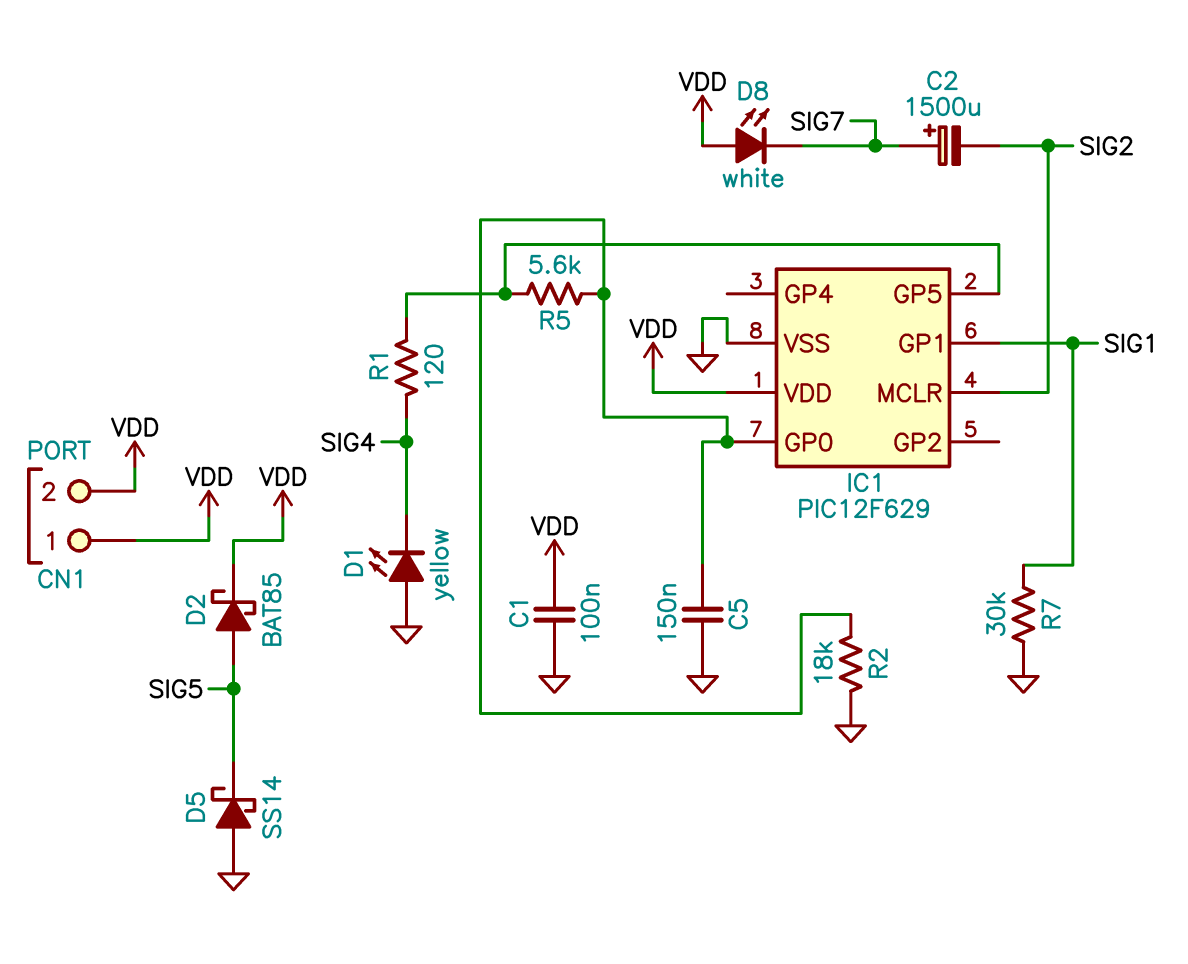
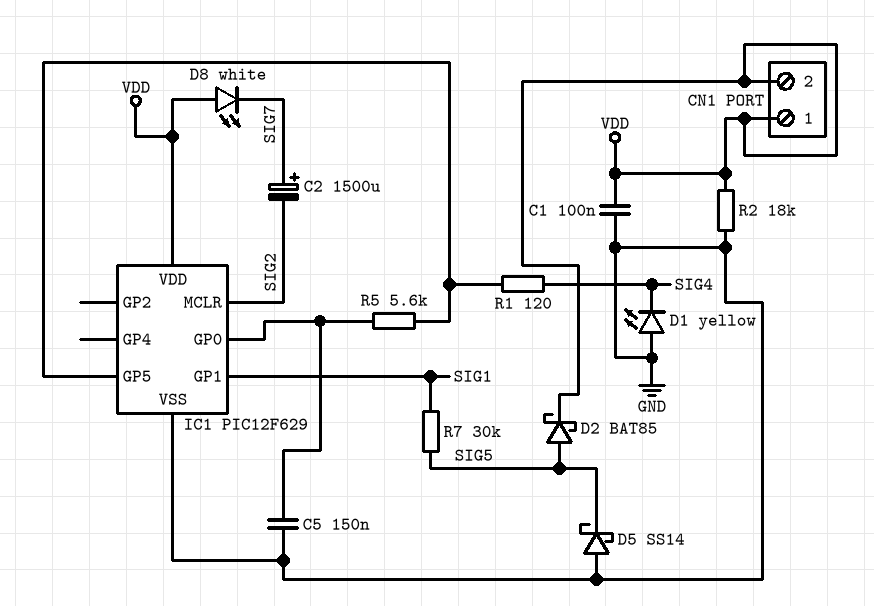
R2: 18k (GND, IC1/GP0) -> 18k (GND, VDD)
R7: 30k (GND, SIG1) -> 30k (SIG1, SIG5)

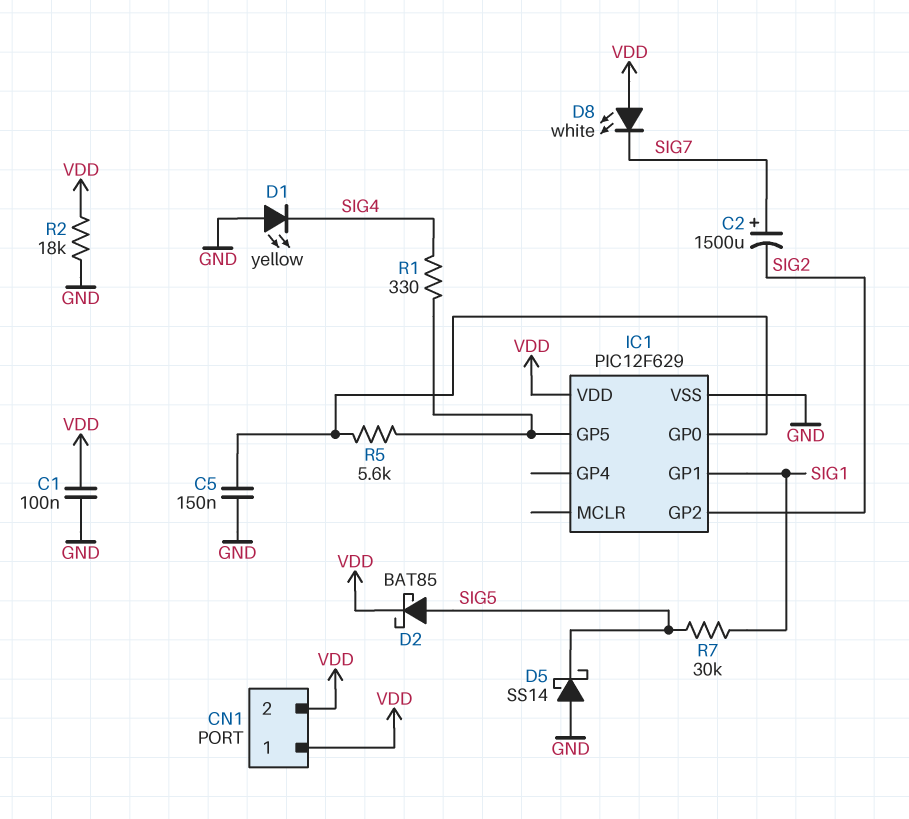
IC1 pin GP2: none -> SIG2
IC1 pin MCLR: SIG2 -> none
R1: 120 (IC1/GP5, SIG4) -> 330 (IC1/GP5, SIG4)

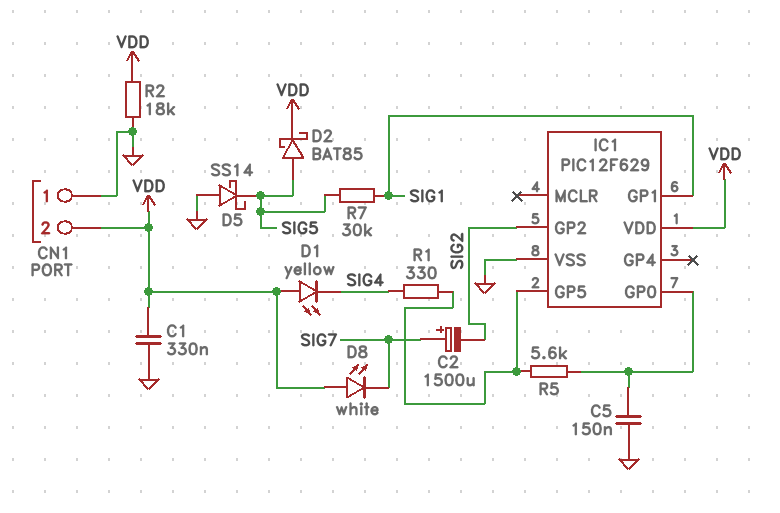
C1: 100nF (GND, VDD) -> 330nF (GND, VDD)
CN1 pin 1: VDD -> GND
D1: LED yellow (A GND, K SIG4) -> LED yellow (A VDD, K SIG4)

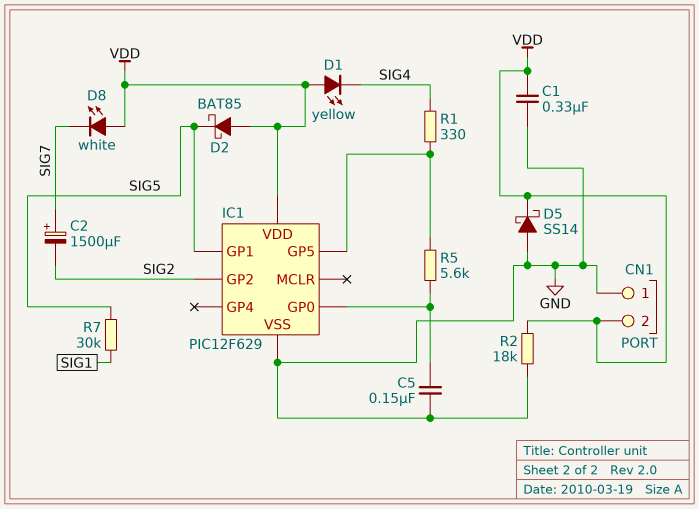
D2: schottky BAT85 (A SIG5, K VDD) -> schottky BAT85 (A VDD, K SIG5)
D5: schottky SS14 (A GND, K SIG5) -> schottky SS14 (A GND, K VDD)
IC1 pin GP1: SIG1 -> SIG5

